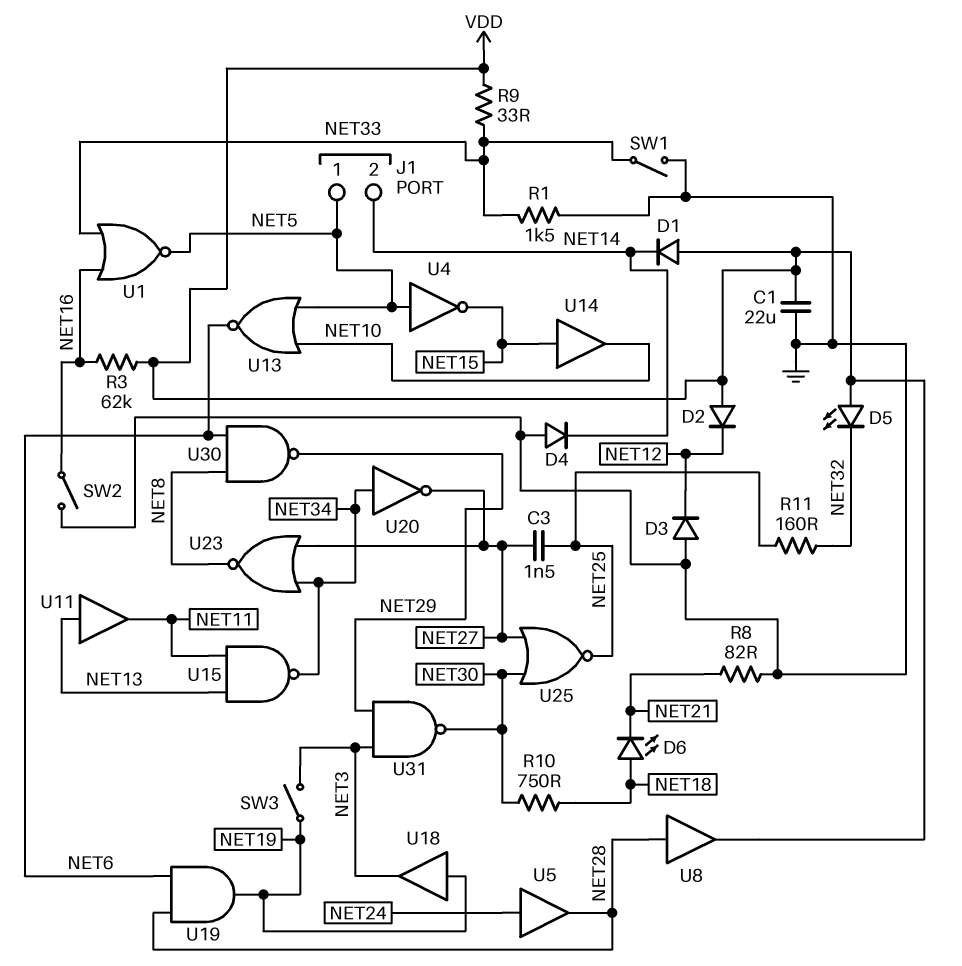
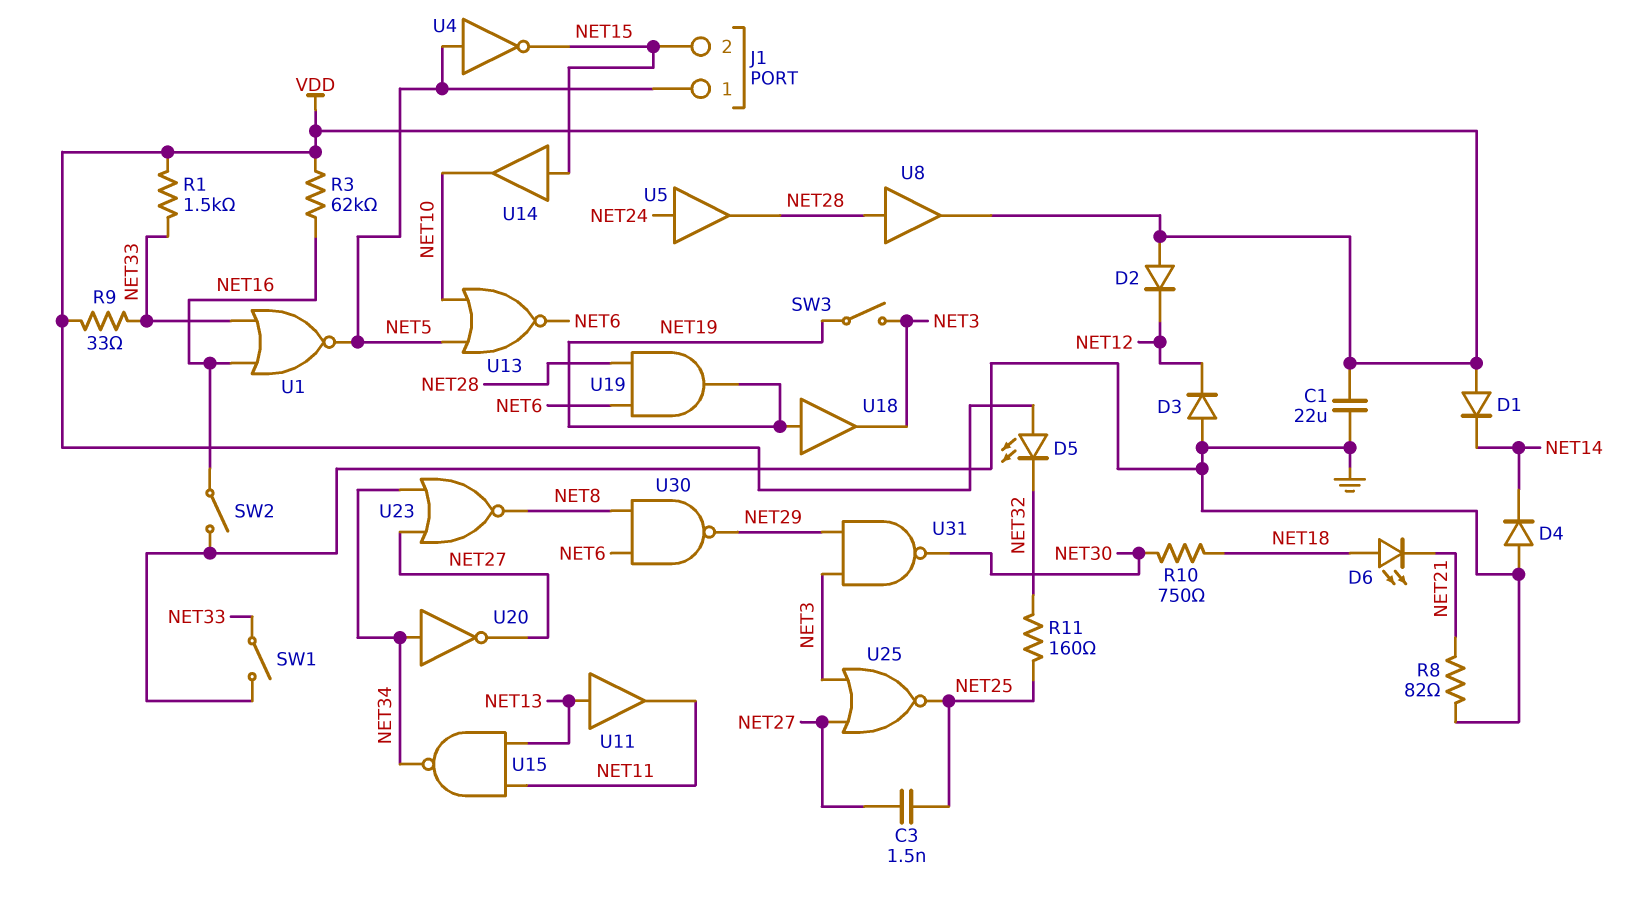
J1 pin 2: NET14 -> NET15
R1: 1.5k (GND, NET33) -> 1.5k (NET33, VDD)
U25: NOR (in NET27, in NET30, out NET25) -> NOR (in NET3, in NET27, out NET25)

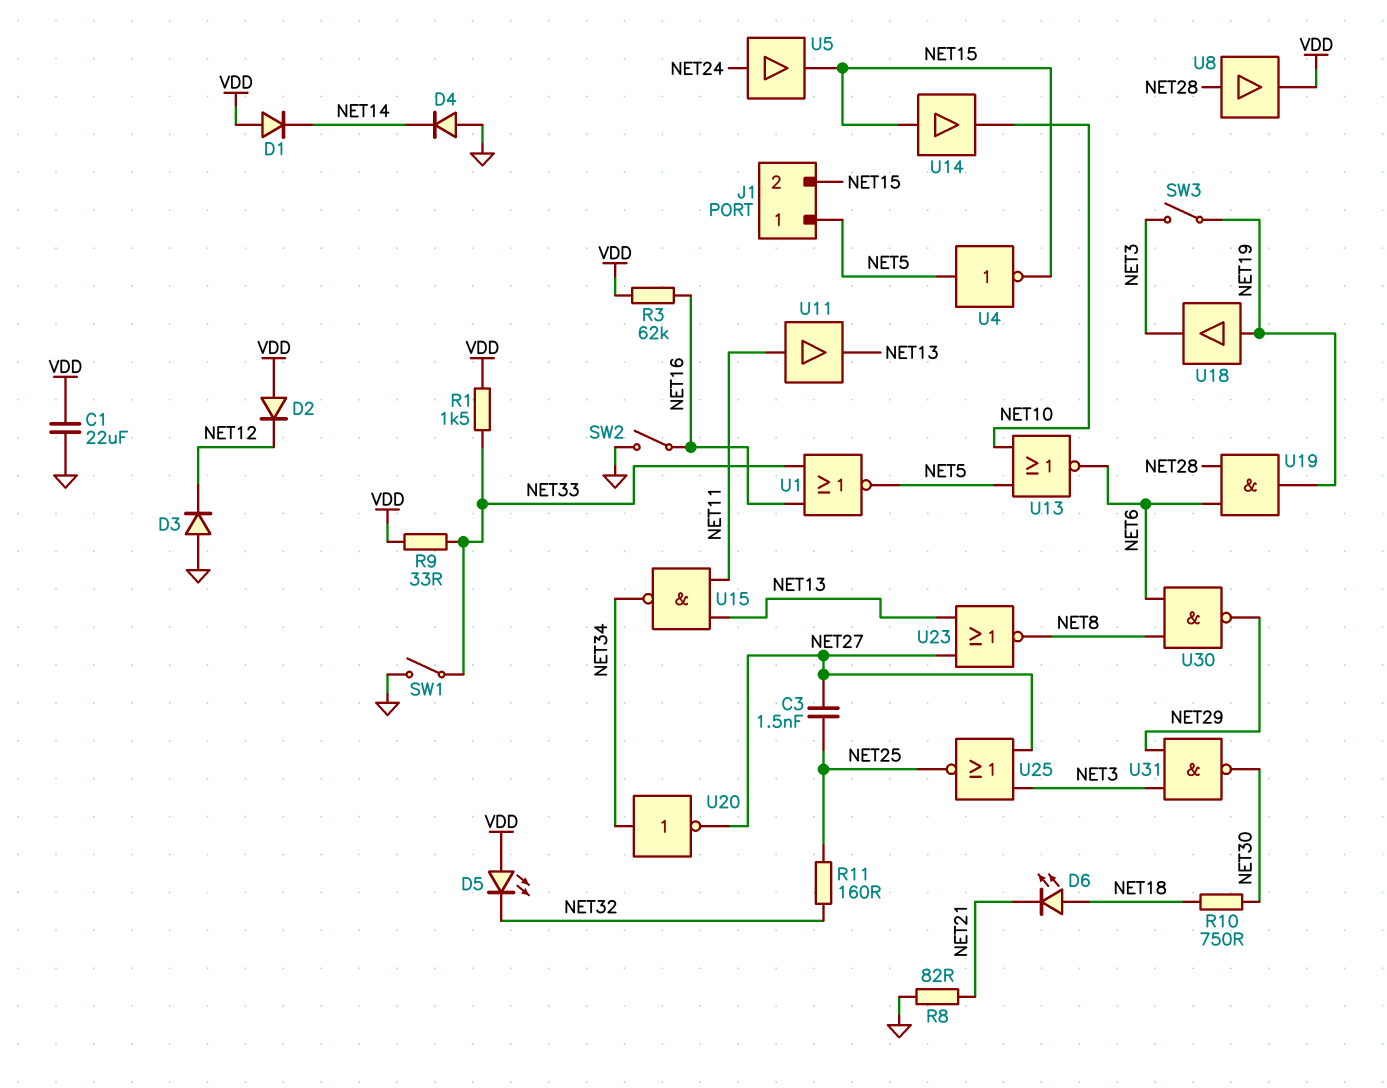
U5: buffer (in NET24, out NET28) -> buffer (in NET24, out NET15)
U11: buffer (in NET13, out NET11) -> buffer (in NET11, out NET13)
U23: NOR (in NET27, in NET34, out NET8) -> NOR (in NET13, in NET27, out NET8)

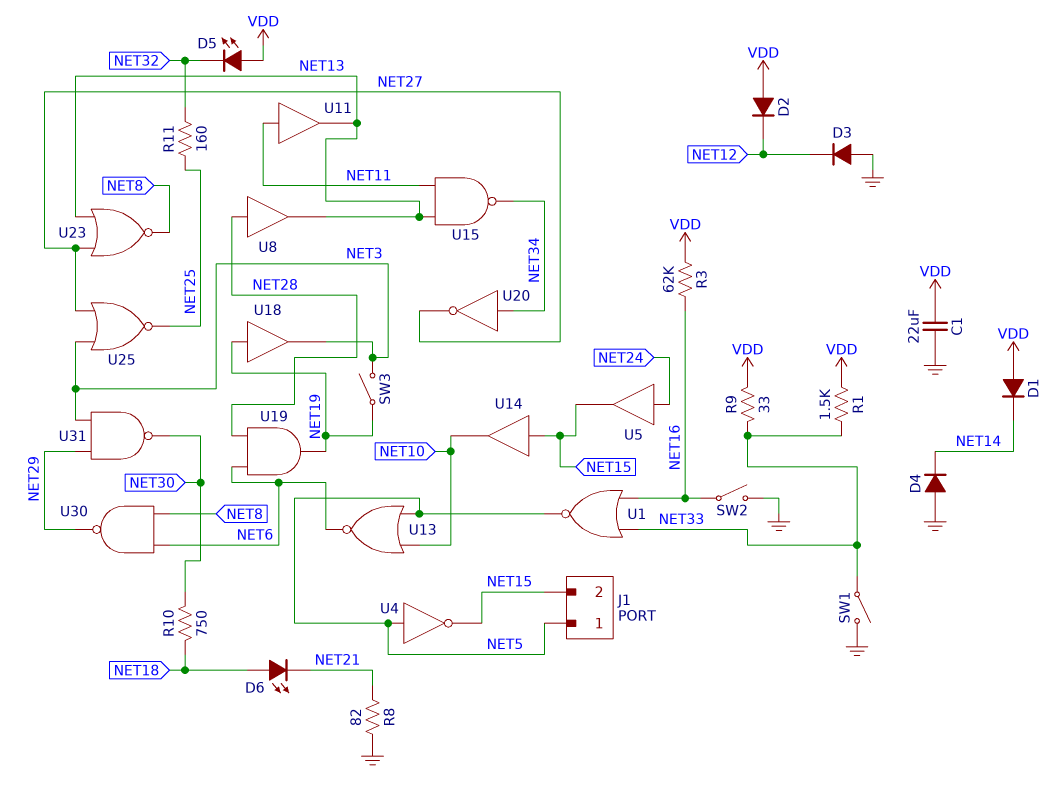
C3: 1.5nF (NET25, NET27) -> none
U8: buffer (in NET28, out VDD) -> buffer (in NET28, out NET13)

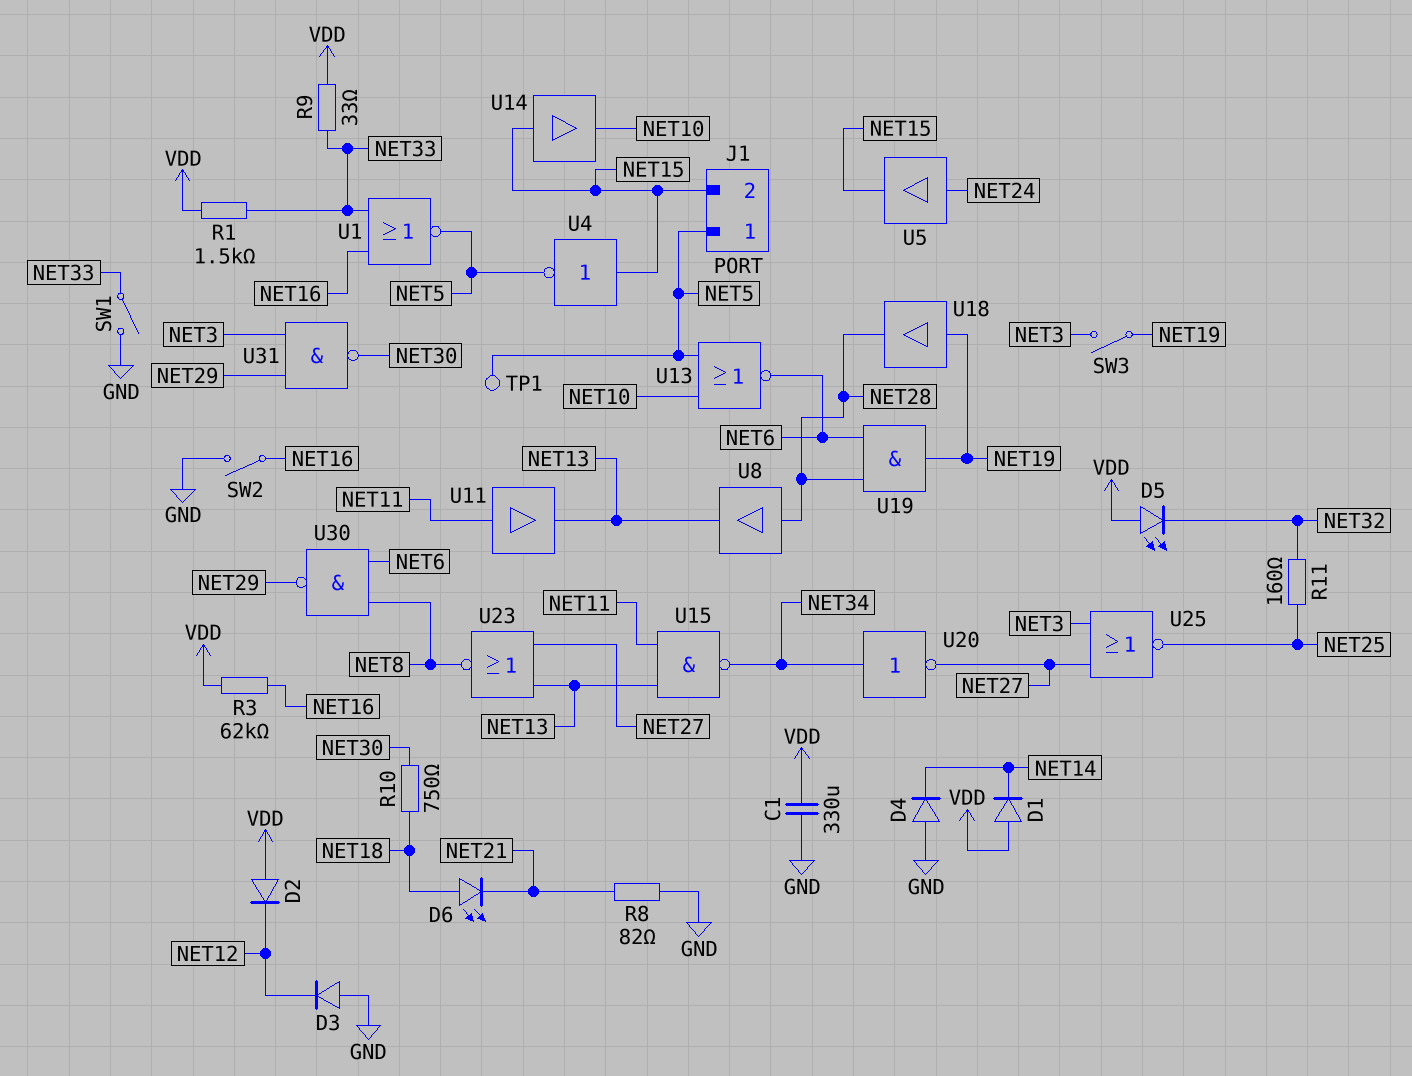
C1: 22uF (GND, VDD) -> 330uF (GND, VDD)
TP1: none -> test point (NET5)
U4: NOT (in NET5, out NET15) -> NOT (in NET15, out NET5)
U18: buffer (in NET19, out NET3) -> buffer (in NET19, out NET28)

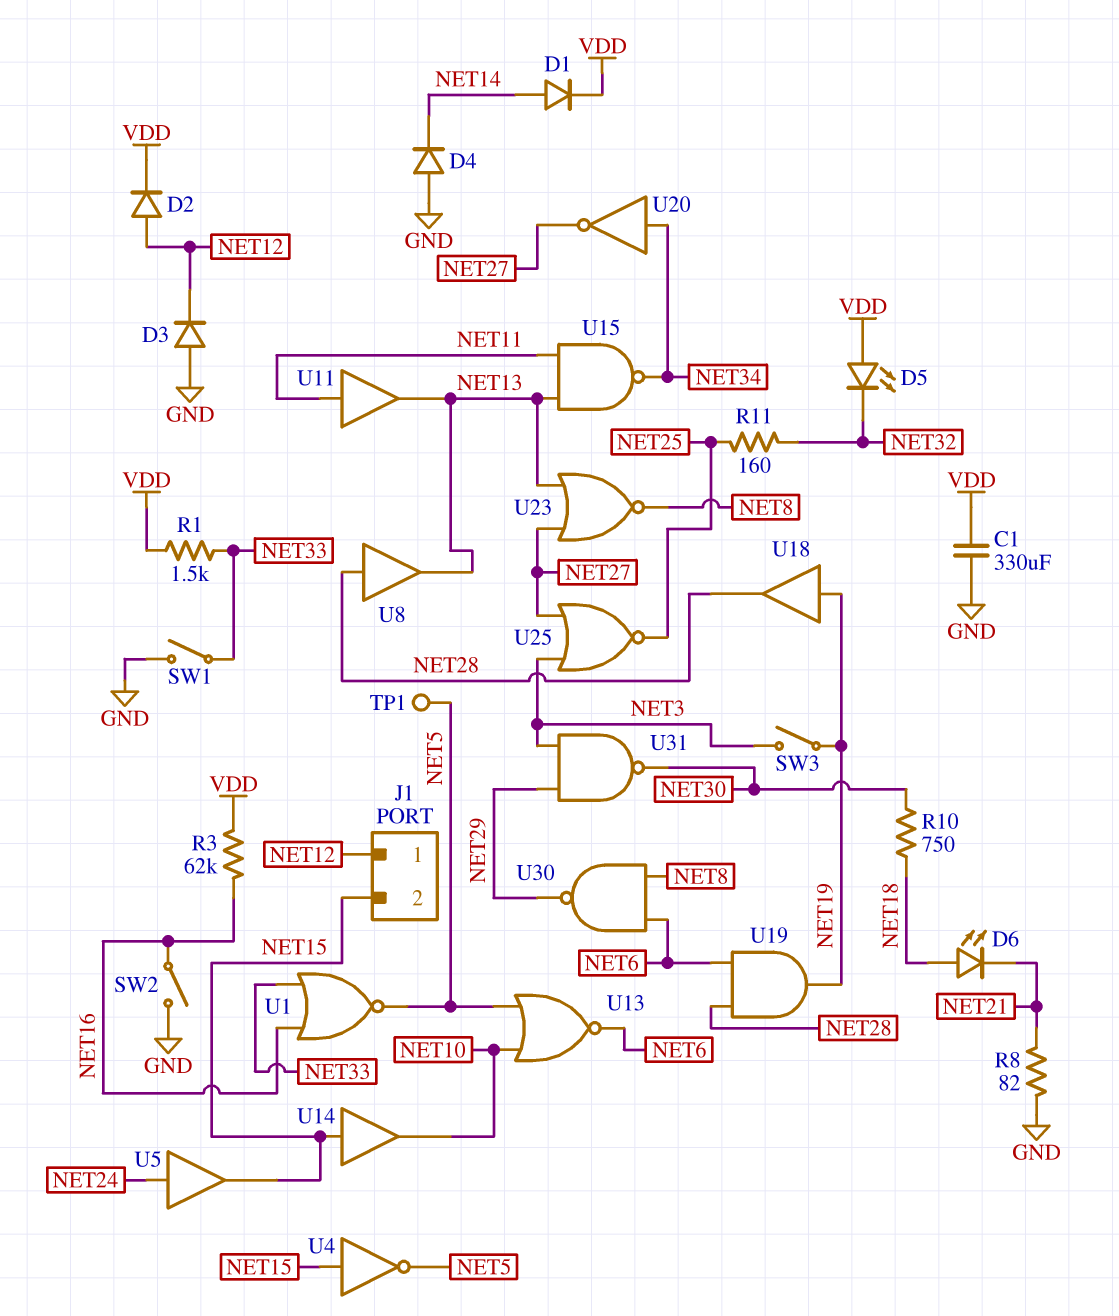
D1: diode (A VDD, K NET14) -> diode (A NET14, K VDD)
D2: diode (A VDD, K NET12) -> diode (A NET12, K VDD)
J1 pin 1: NET5 -> NET12
R9: 33 (NET33, VDD) -> none

